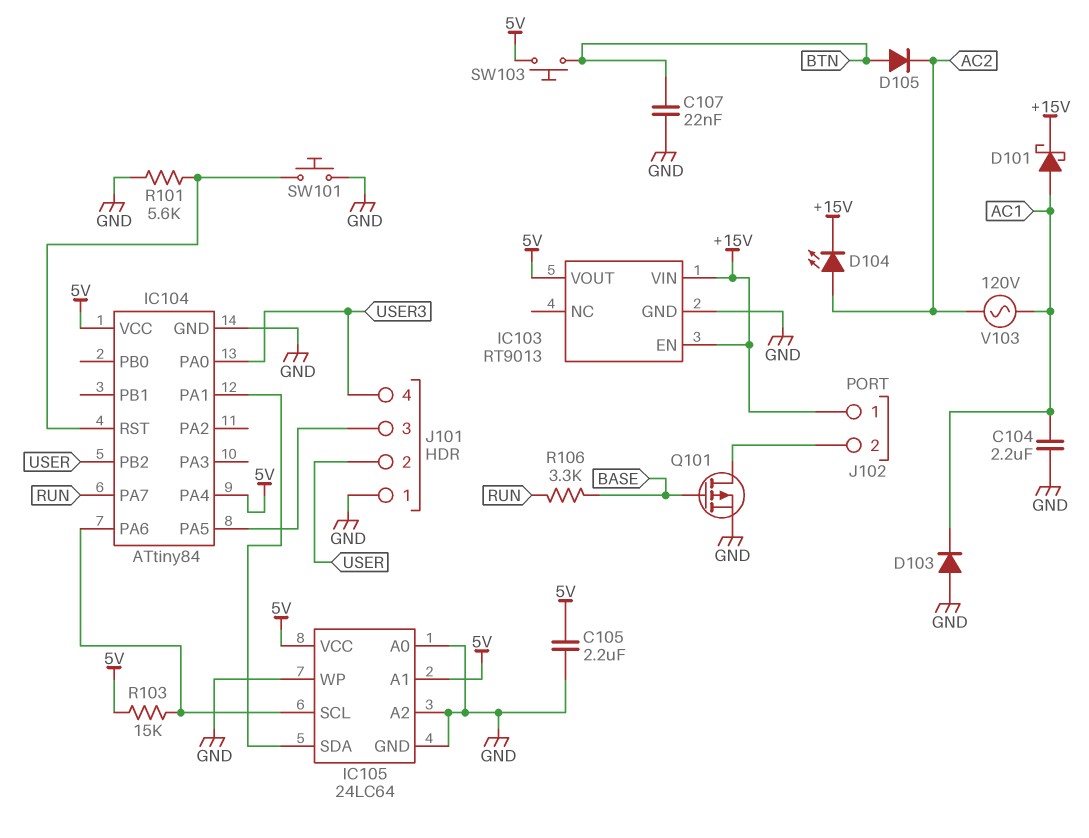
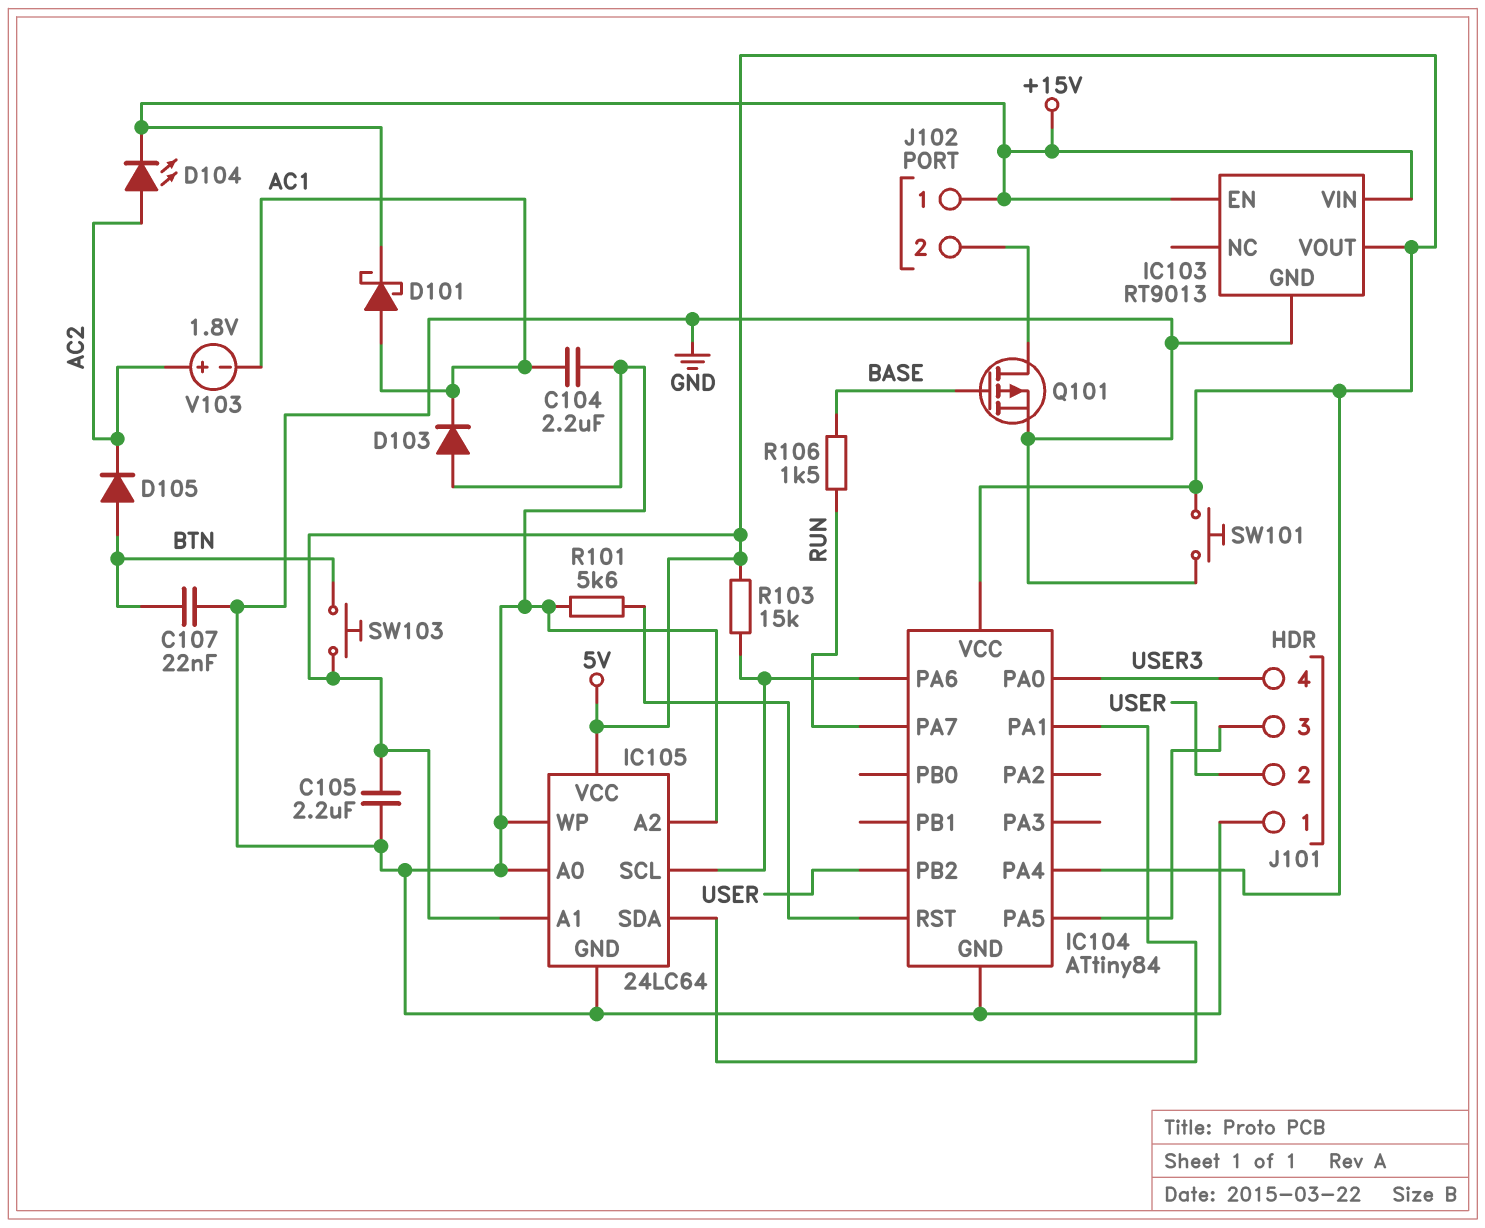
R106: 3.3k (BASE, RUN) -> 1.5k (BASE, RUN)
SW101: button (GND, IC104/RST) -> button (5V, GND)
V103: AC 120V (AC1, AC2) -> 1.8V (plus AC2, minus AC1)

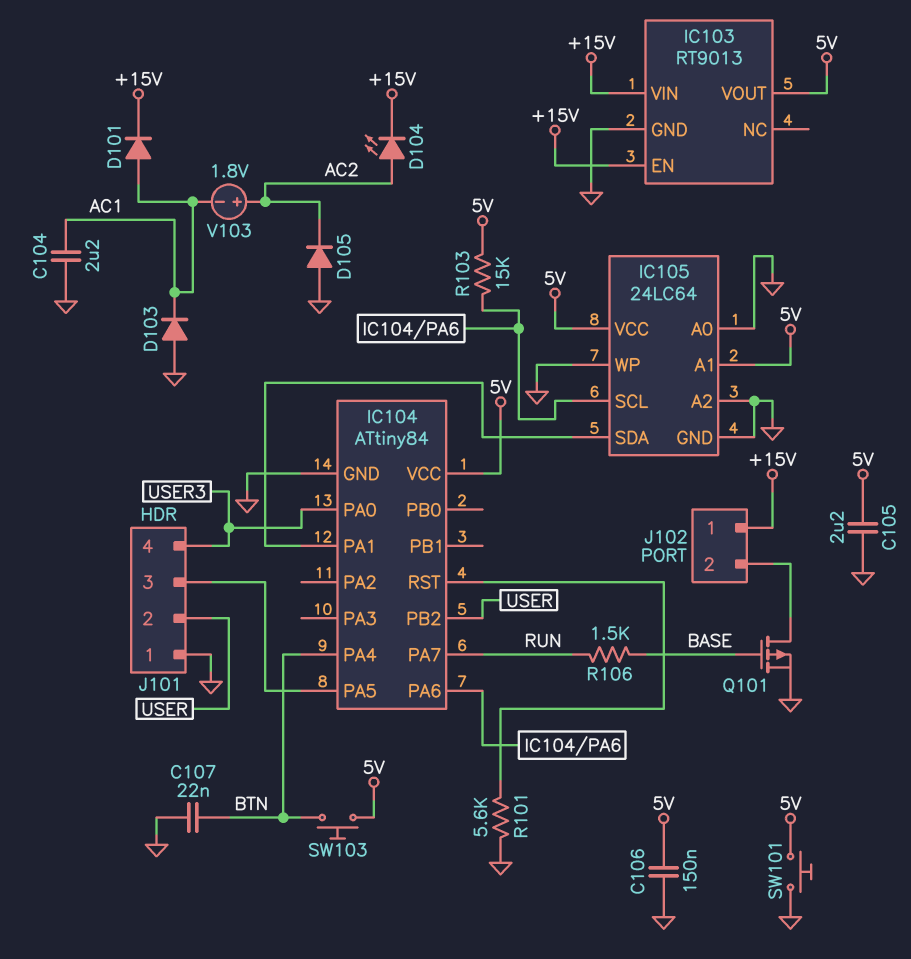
C106: none -> 150nF (5V, GND)
D101: schottky (A AC1, K +15V) -> diode (A AC1, K +15V)
D105: diode (A BTN, K AC2) -> diode (A GND, K AC2)
IC104 pin PA4: 5V -> BTN

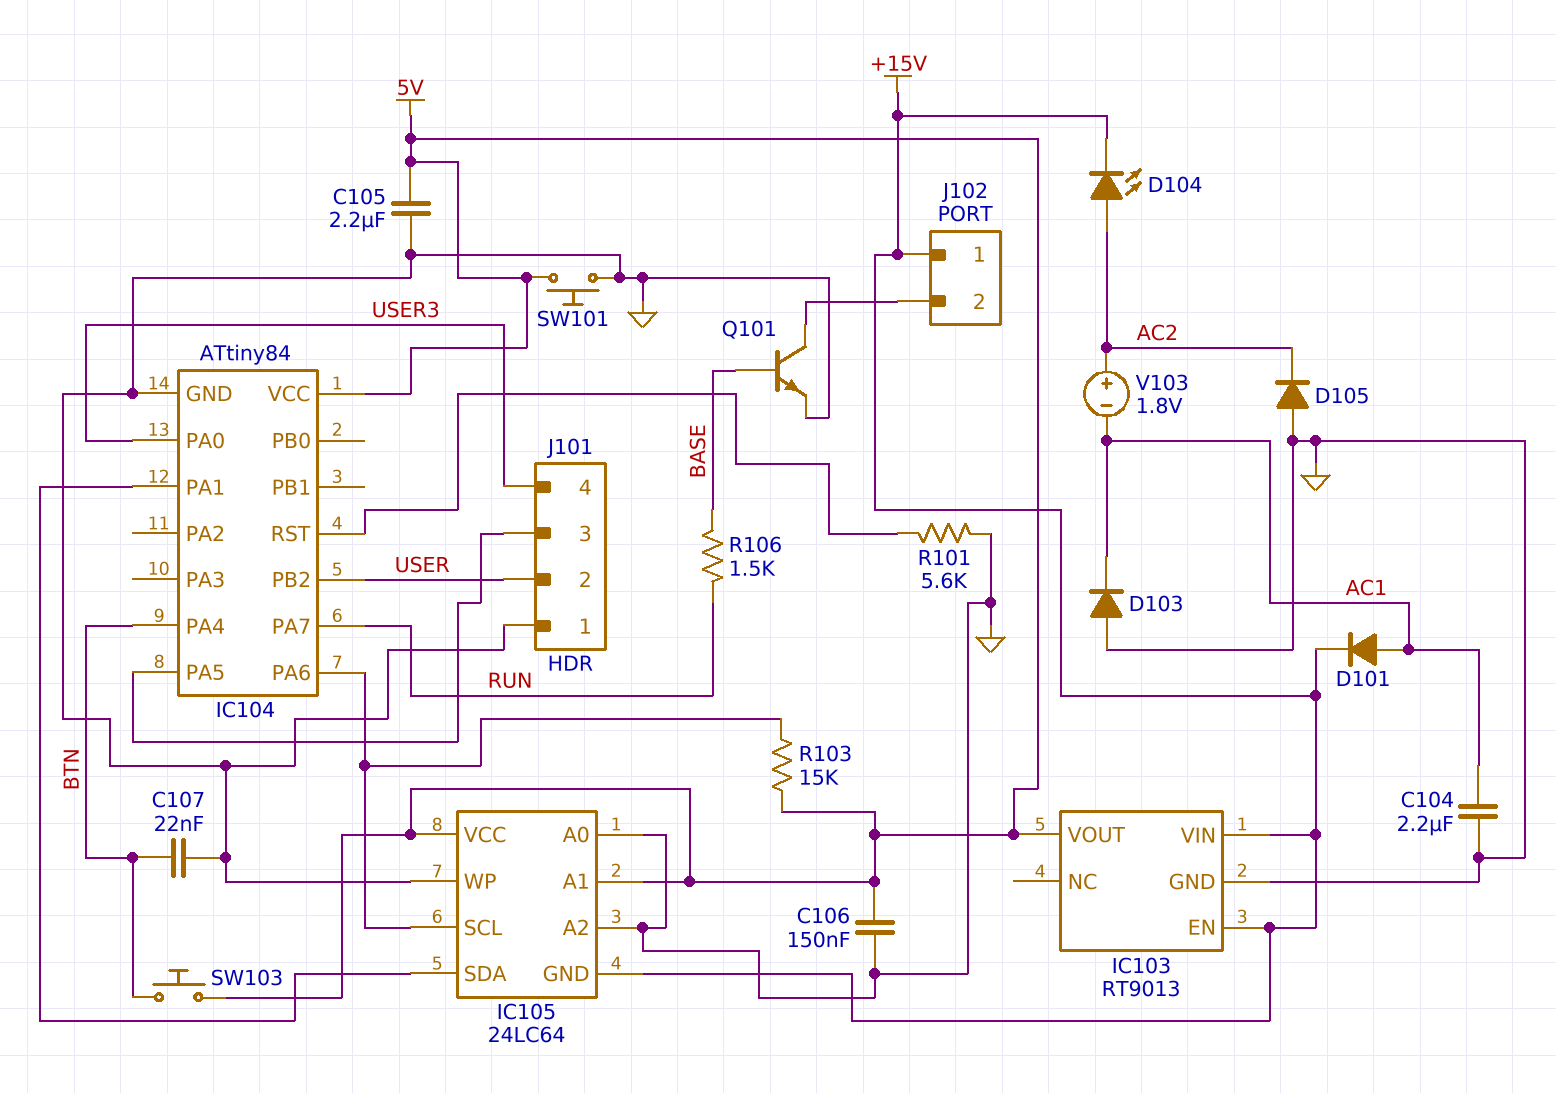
IC105 pin GND: GND -> +15V
Q101: PMOS (G BASE, D J102/2, S GND) -> NPN (B BASE, C J102/2, E GND)

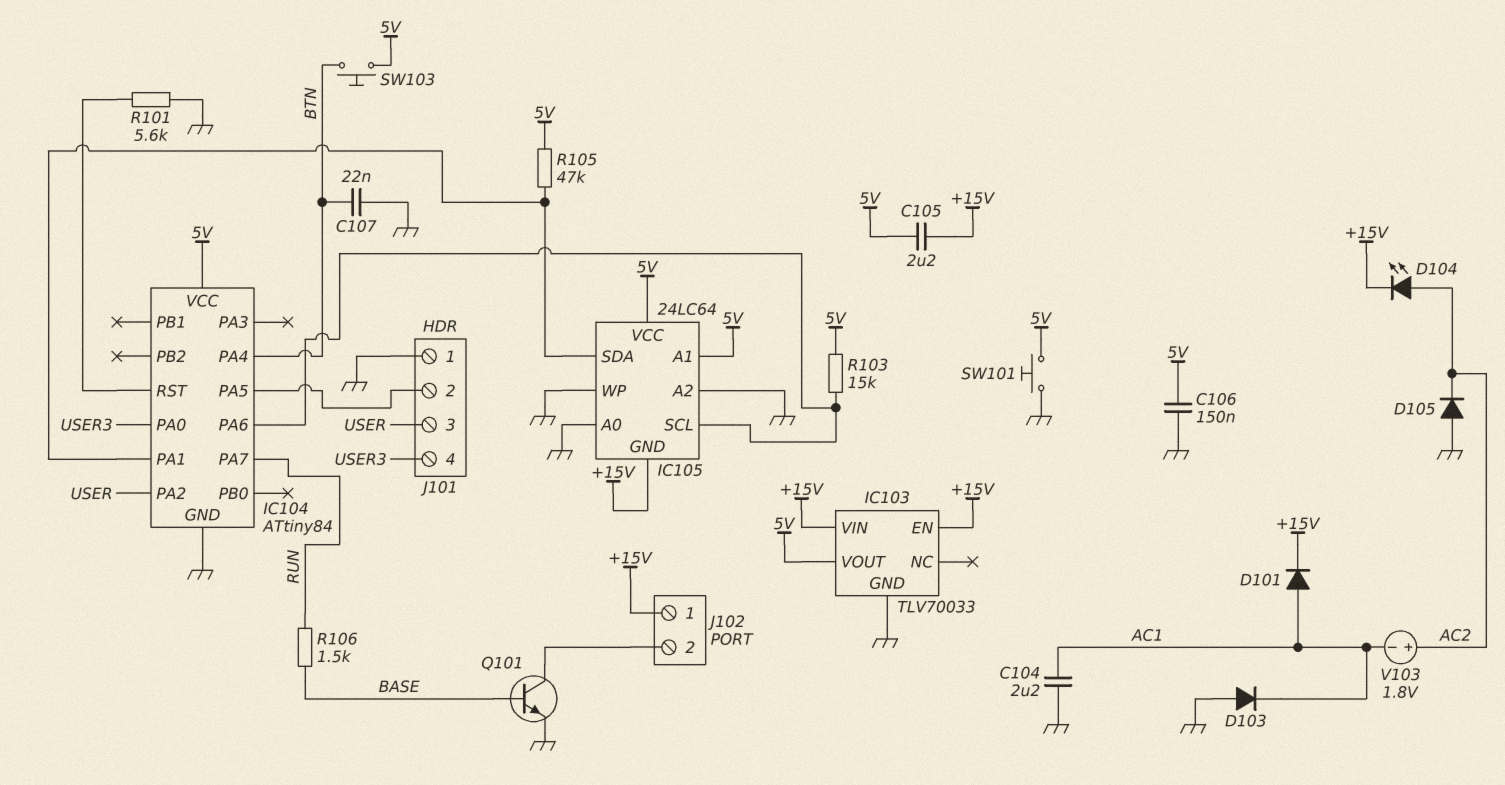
C105: 2.2uF (5V, GND) -> 2.2uF (+15V, 5V)
IC103: RT9013 -> TLV70033
IC104 pin PA2: none -> USER
IC104 pin PB2: USER -> none
J101 pin 2: USER -> IC104/PA5
J101 pin 3: IC104/PA5 -> USER
R105: none -> 47k (5V, IC104/PA1)

